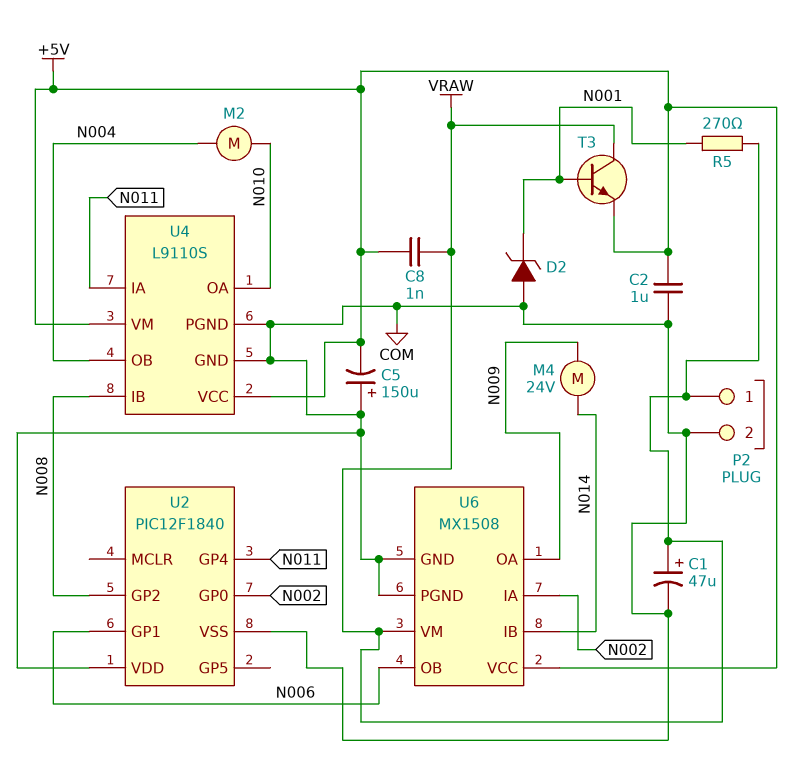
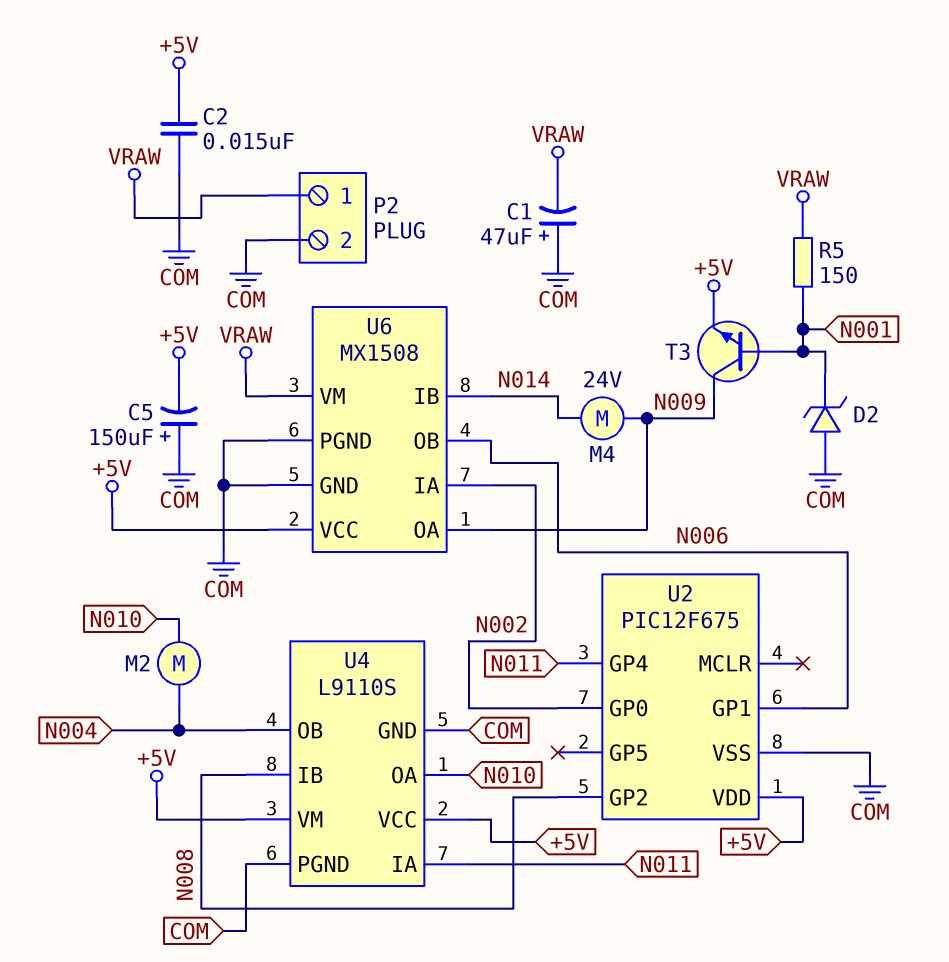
C1: 47uF (plus VRAW, minus COM) -> 47uF (plus COM, minus VRAW)
C2: 1uF (+5V, COM) -> 15nF (+5V, COM)
C8: 1nF (+5V, VRAW) -> none
R5: 270 (N001, VRAW) -> 150 (N001, VRAW)
T3: NPN (B N001, C VRAW, E +5V) -> NPN (B N001, C N009, E +5V)
U2: PIC12F1840 -> PIC12F675
U2 pin VDD: COM -> +5V

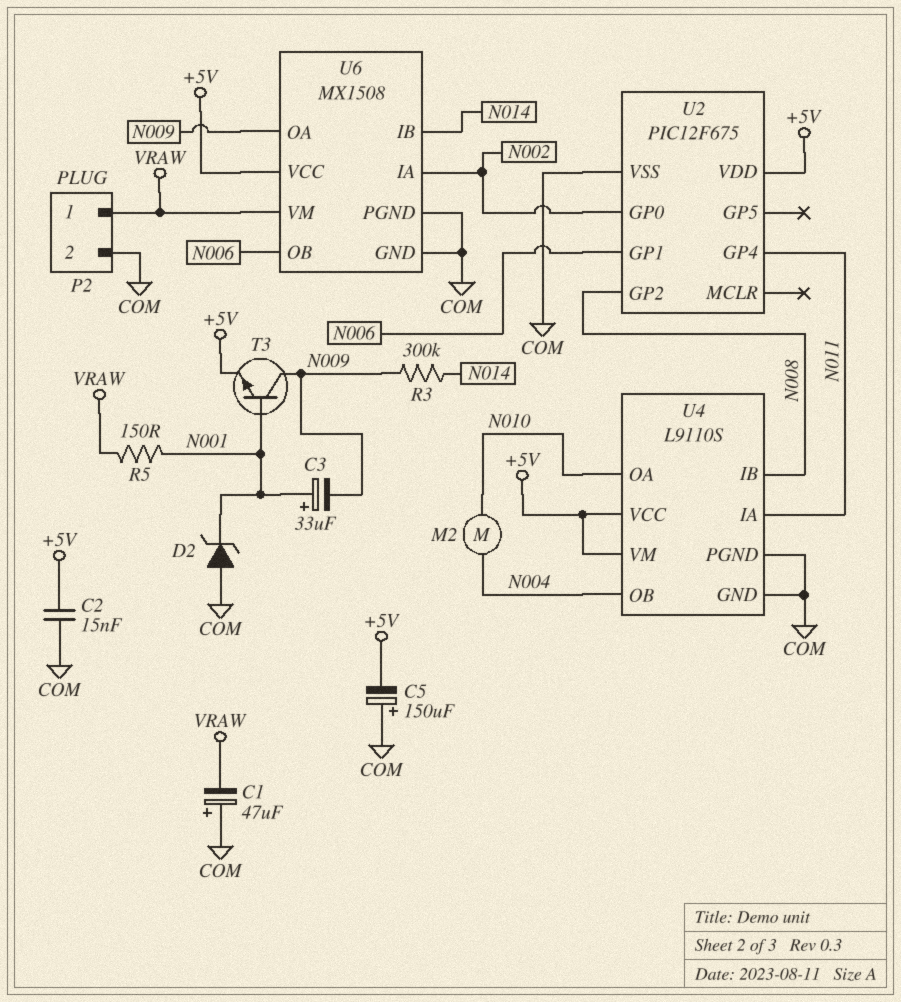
C3: none -> 33uF (plus N001, minus N009)
M4: motor 24V (N009, N014) -> none
R3: none -> 300k (N009, N014)

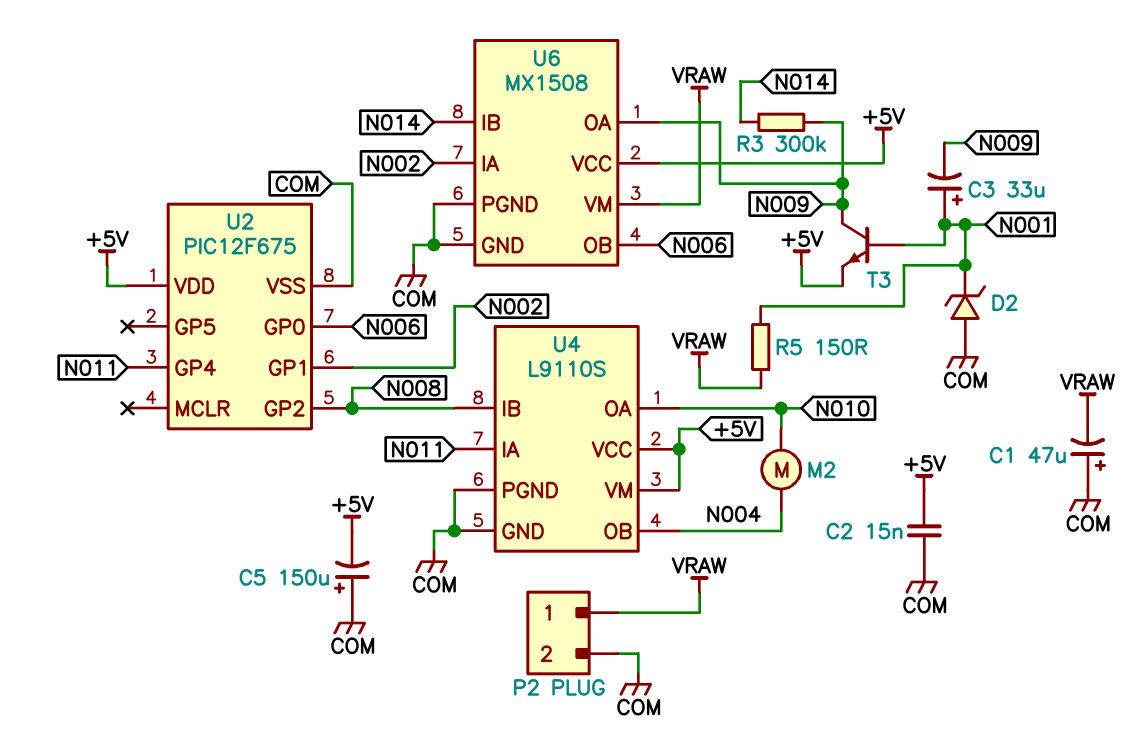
U2 pin GP0: N002 -> N006
U2 pin GP1: N006 -> N002

